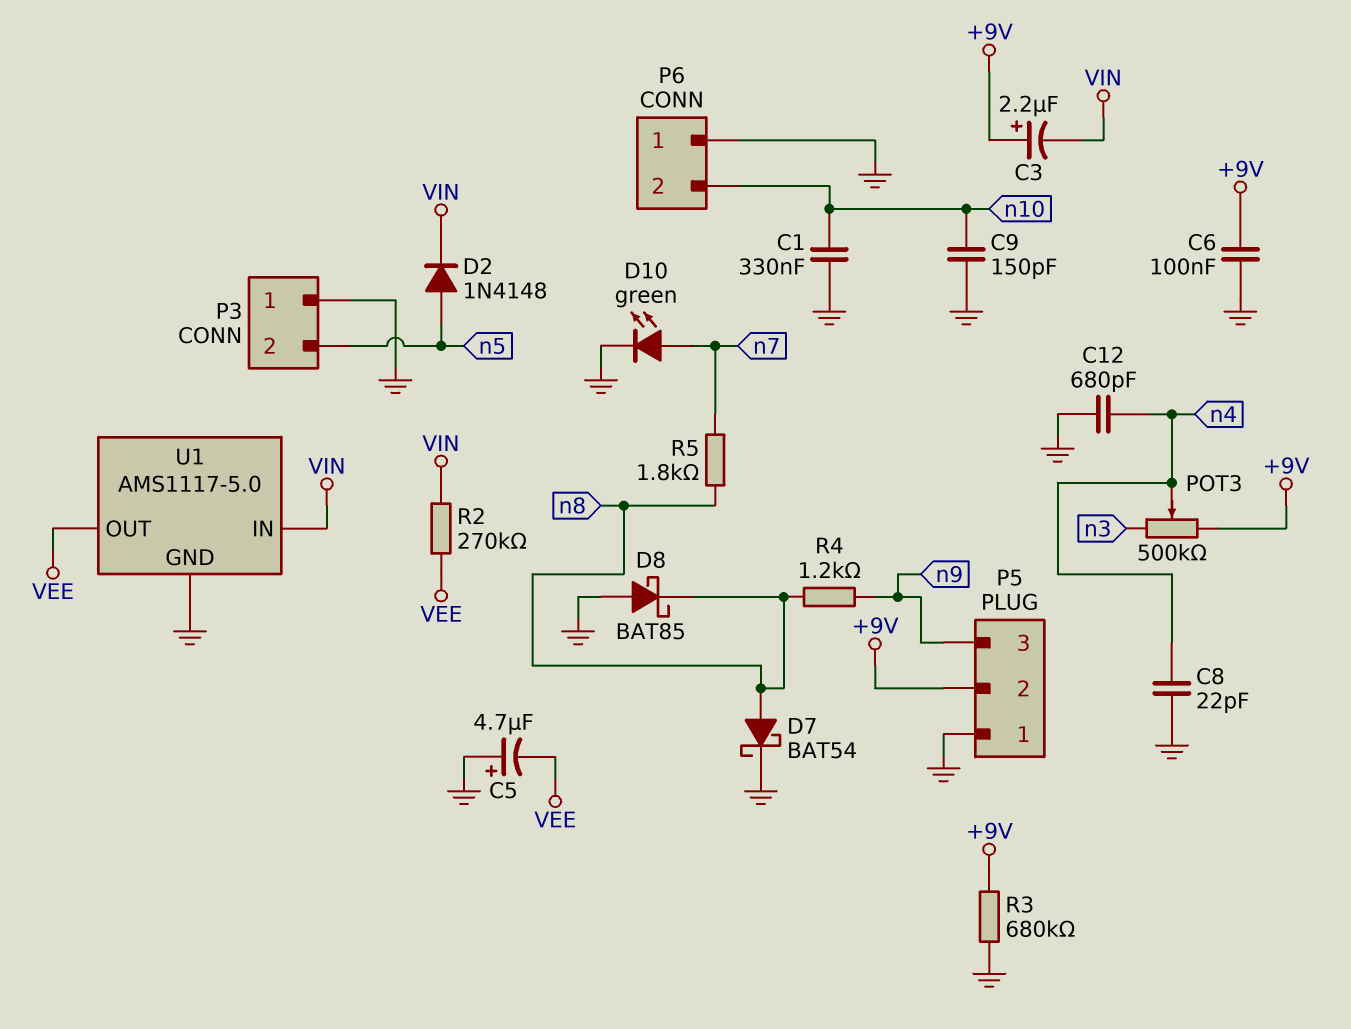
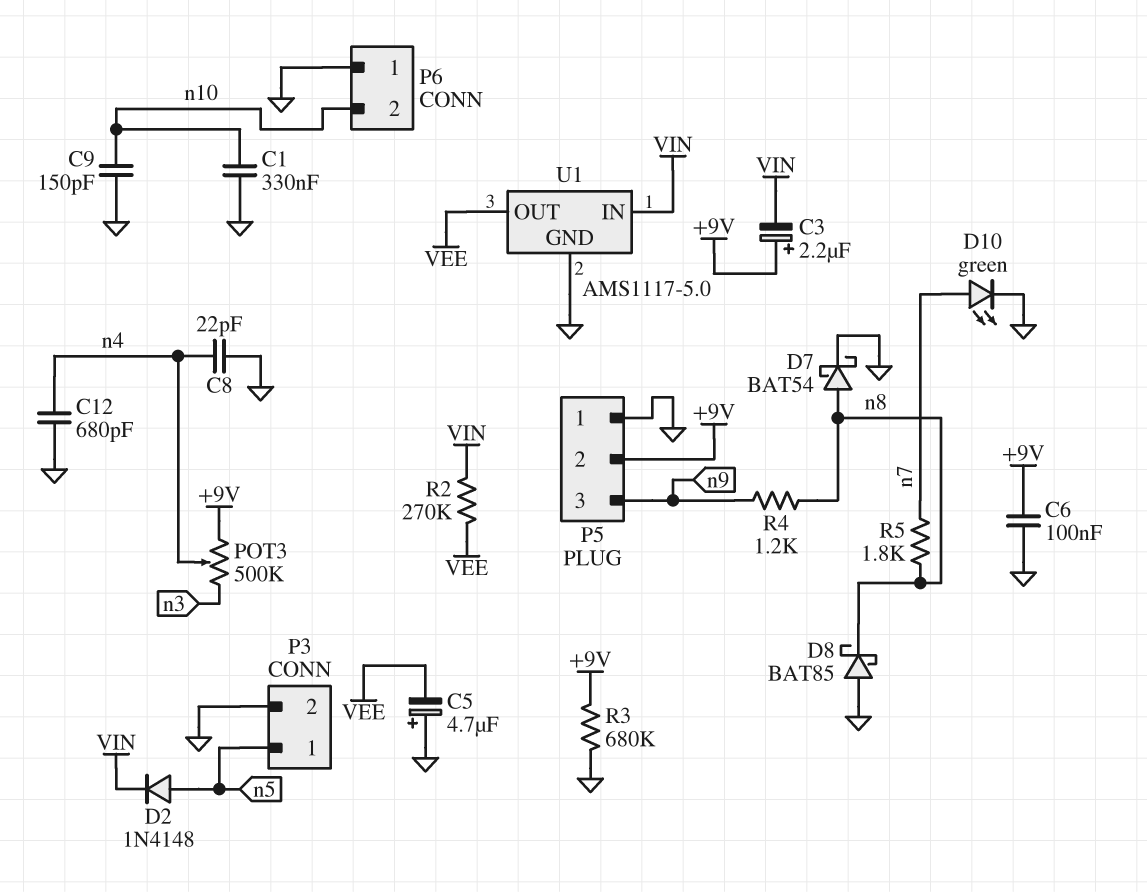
P3 pin 1: GND -> n5
P3 pin 2: n5 -> GND

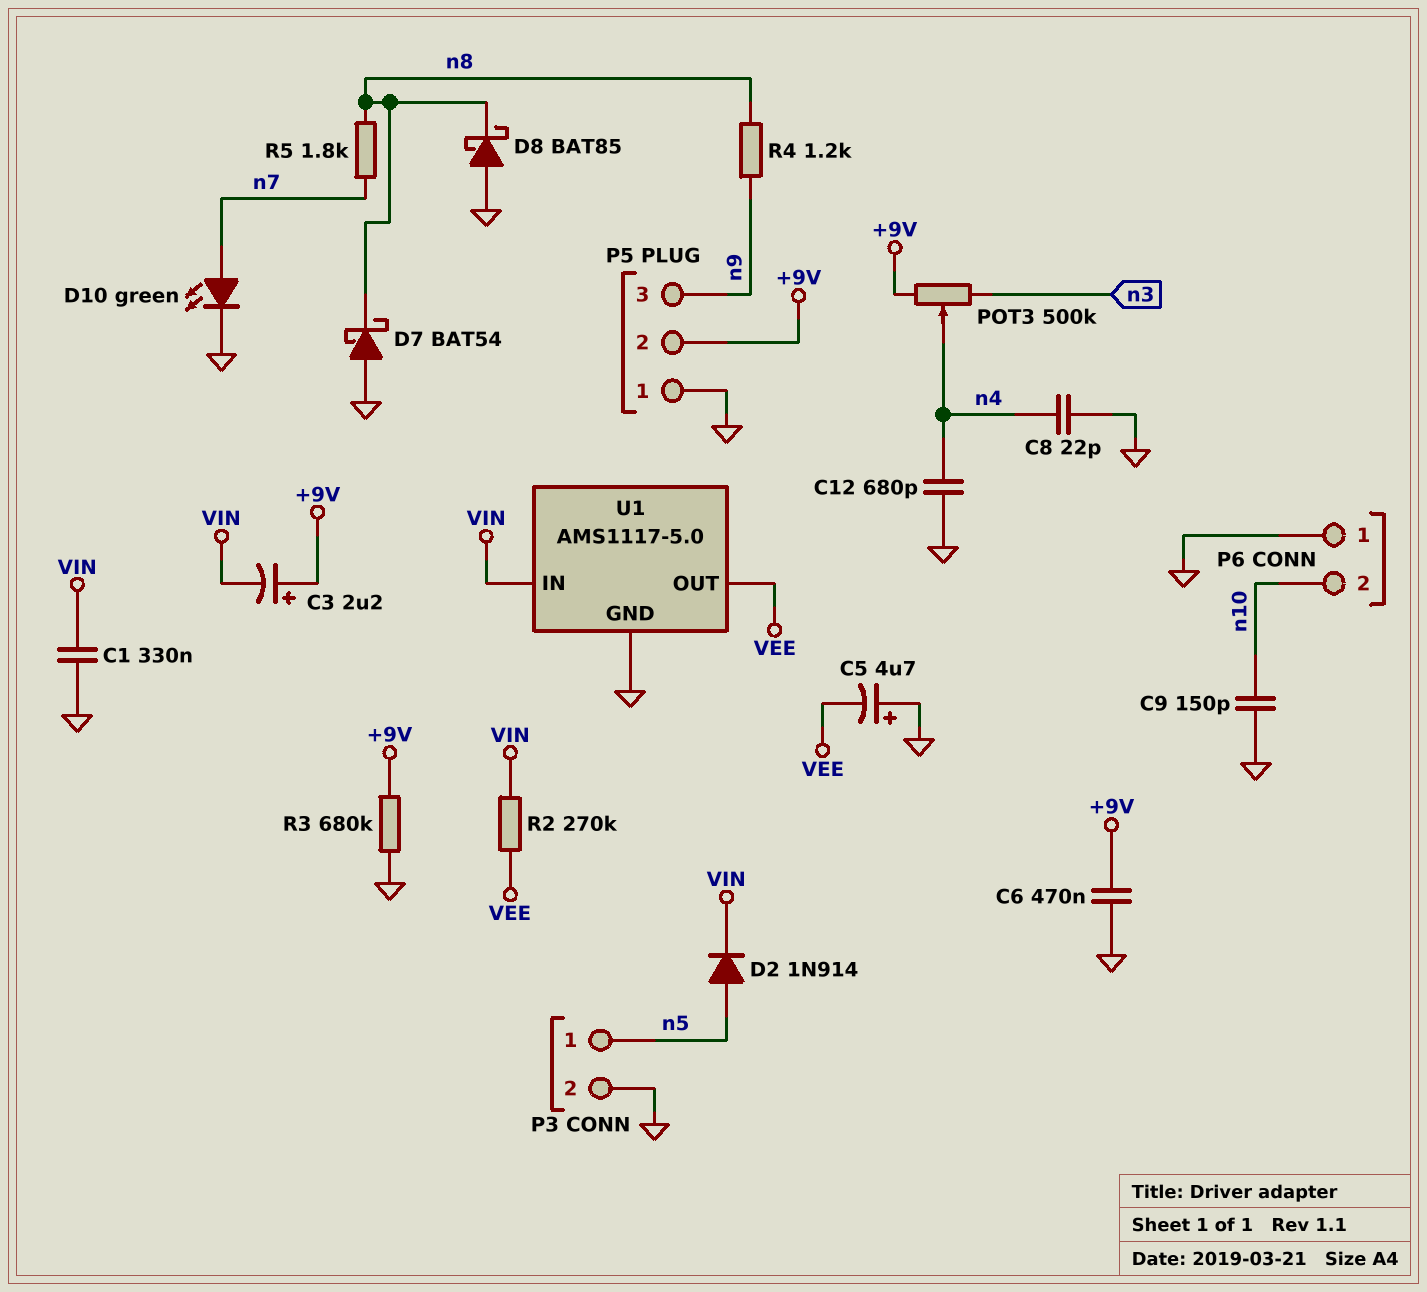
C1: 330nF (GND, n10) -> 330nF (GND, VIN)
C6: 100nF (+9V, GND) -> 470nF (+9V, GND)
D2: diode 1N4148 (A n5, K VIN) -> diode 1N914 (A n5, K VIN)
D7: schottky BAT54 (A n8, K GND) -> schottky BAT54 (A GND, K n8)

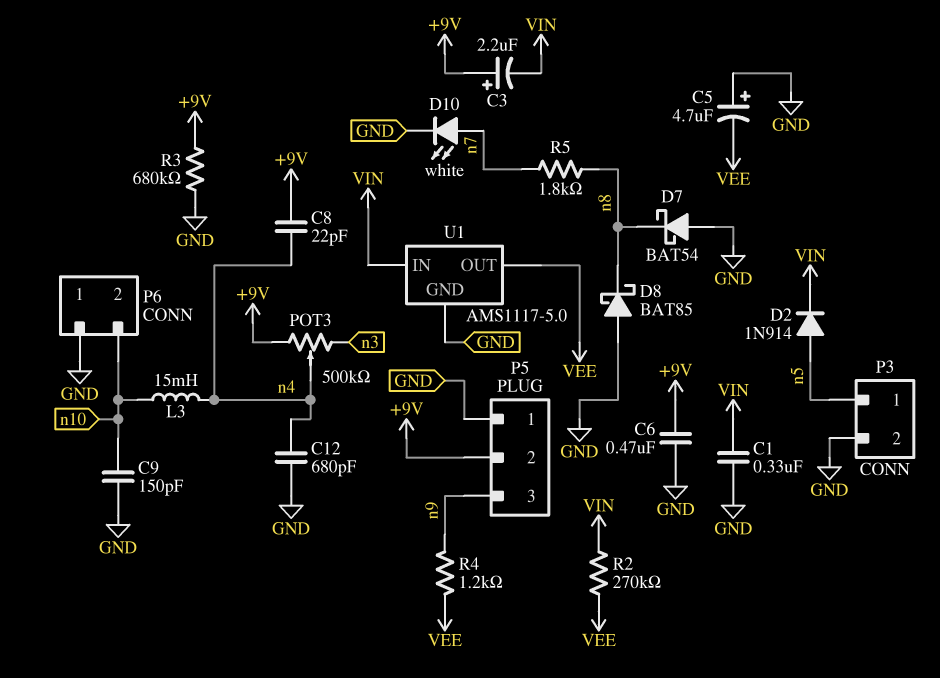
C8: 22pF (GND, n4) -> 22pF (+9V, n4)
D10: LED green (A n7, K GND) -> LED white (A n7, K GND)
L3: none -> 15mH (n4, n10)
R4: 1.2k (n8, n9) -> 1.2k (VEE, n9)

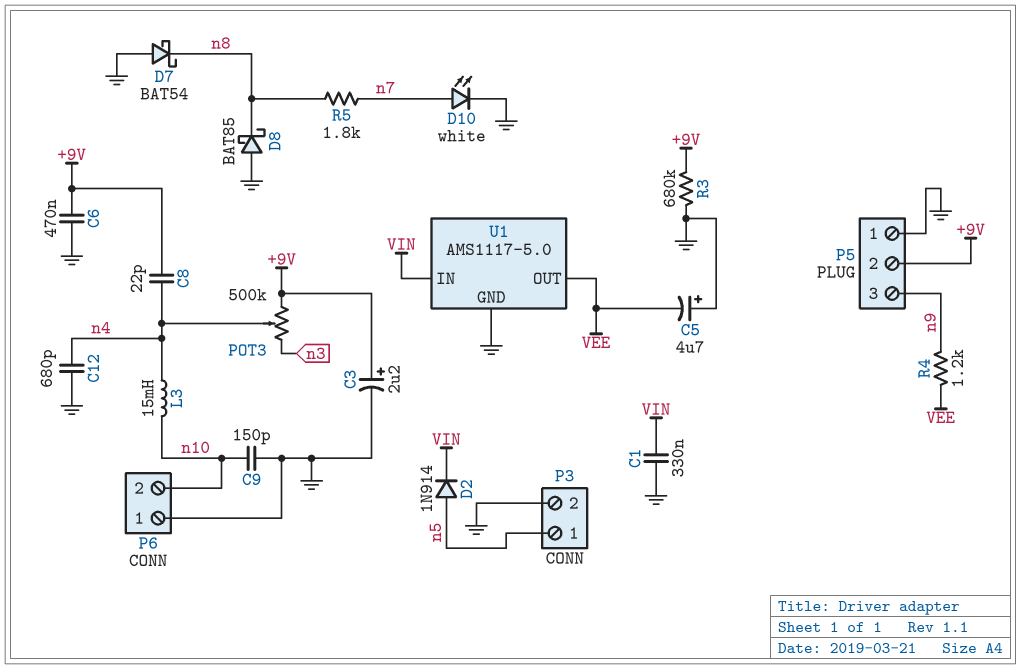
C3: 2.2uF (plus +9V, minus VIN) -> 2.2uF (plus +9V, minus GND)
R2: 270k (VEE, VIN) -> none

